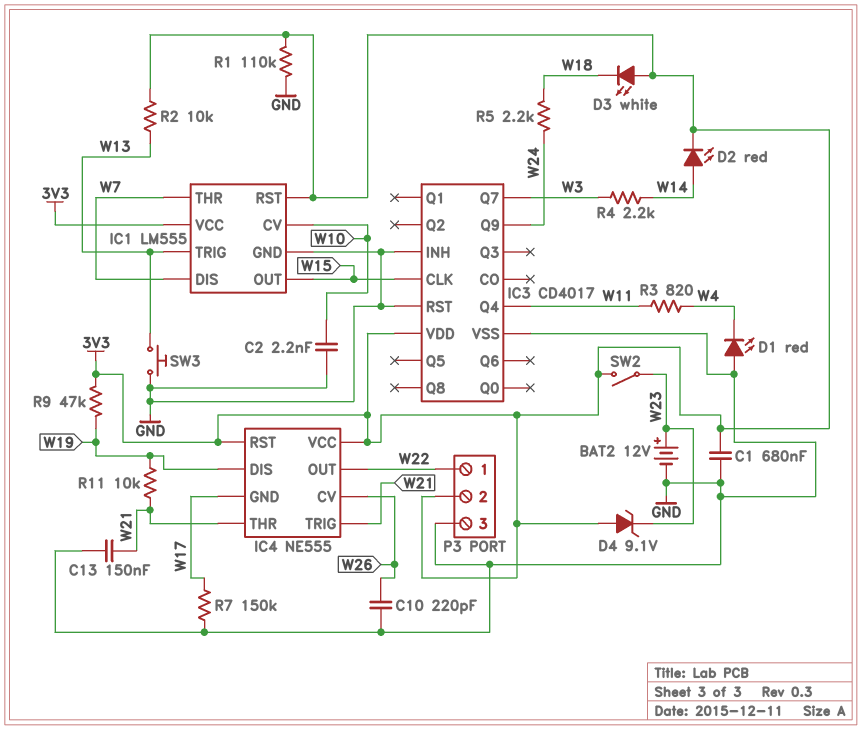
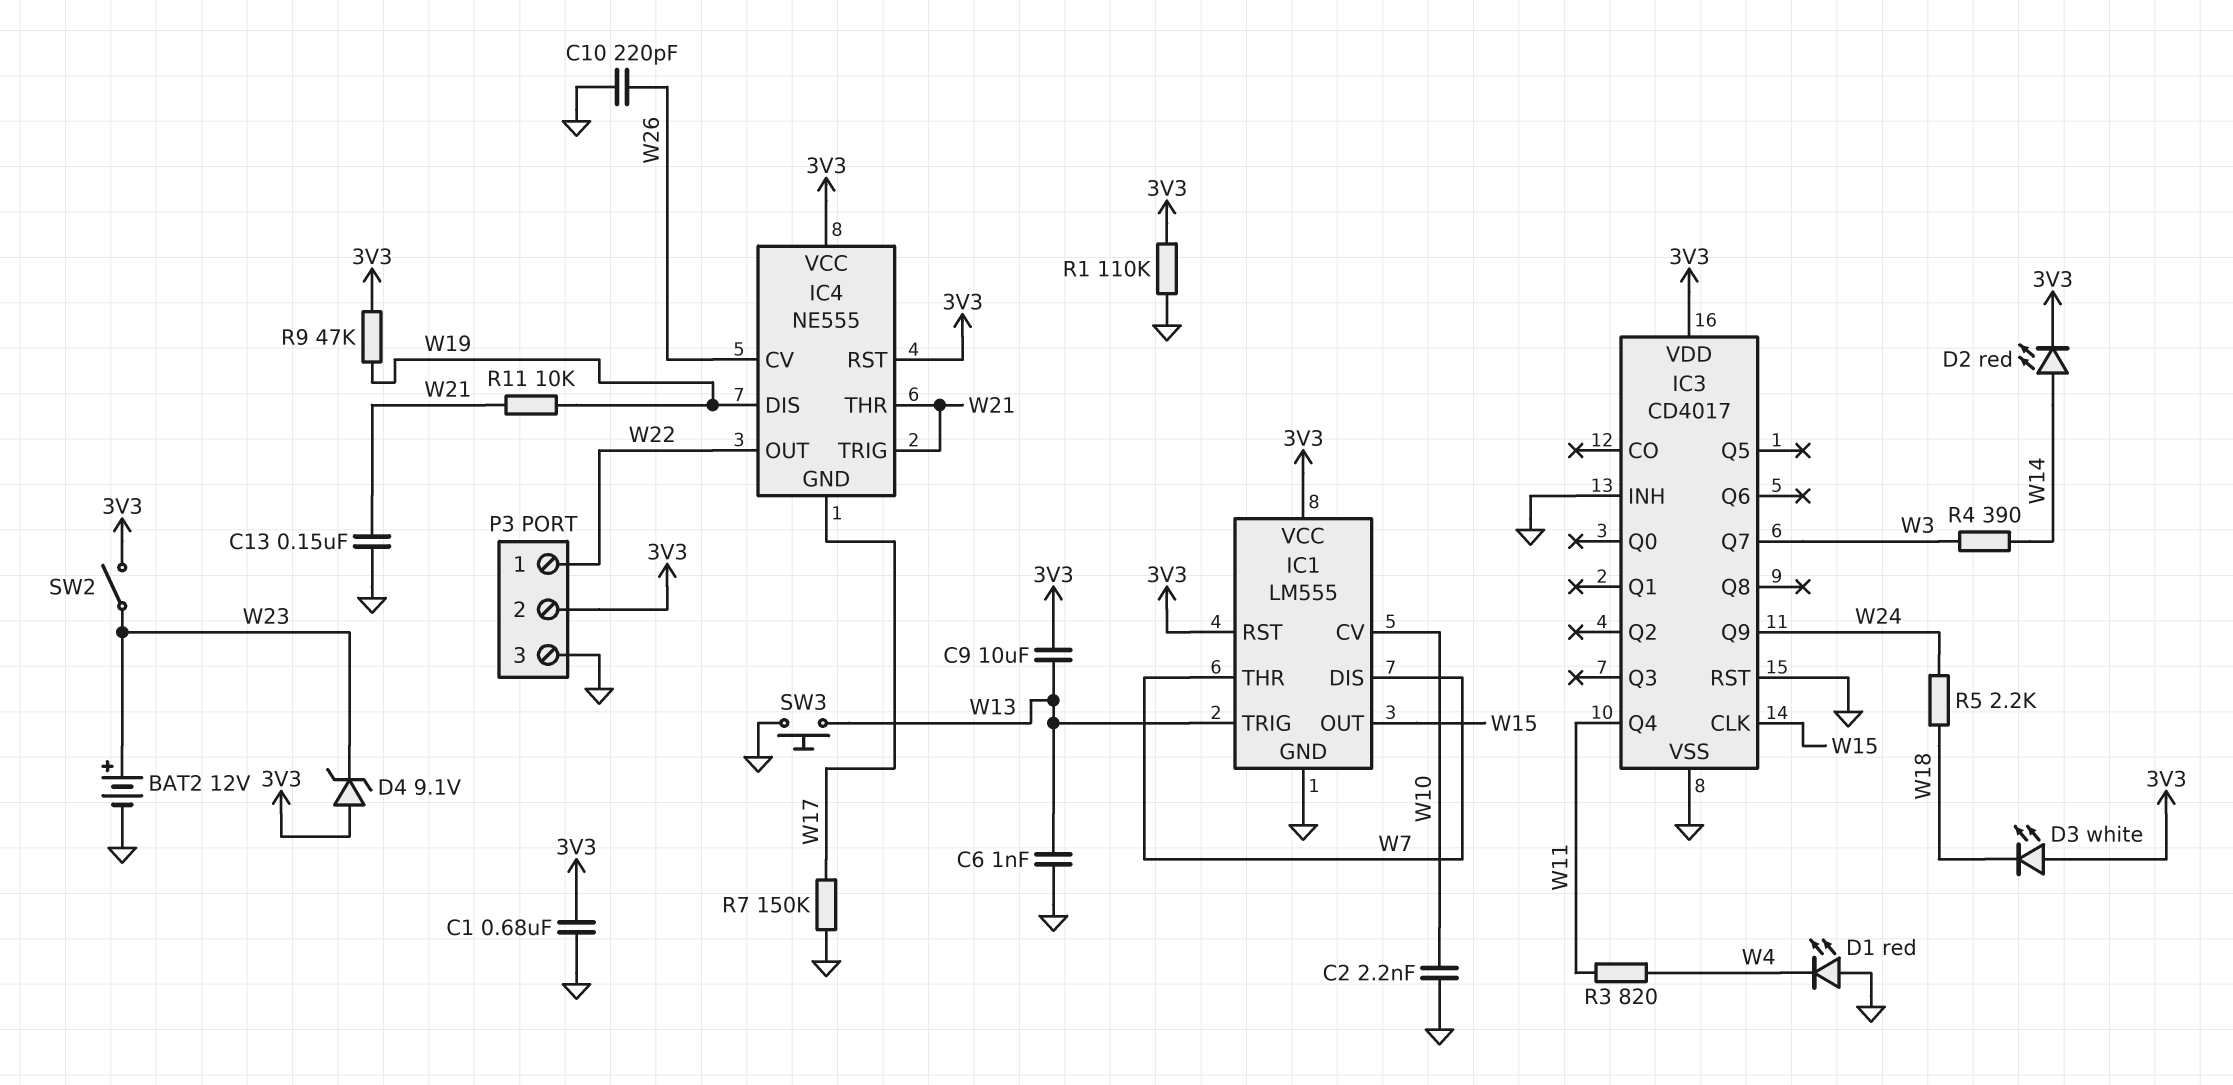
C6: none -> 1nF (GND, W13)
C9: none -> 10uF (3V3, W13)
R2: 10k (3V3, W13) -> none
R4: 2.2k (W3, W14) -> 390 (W3, W14)

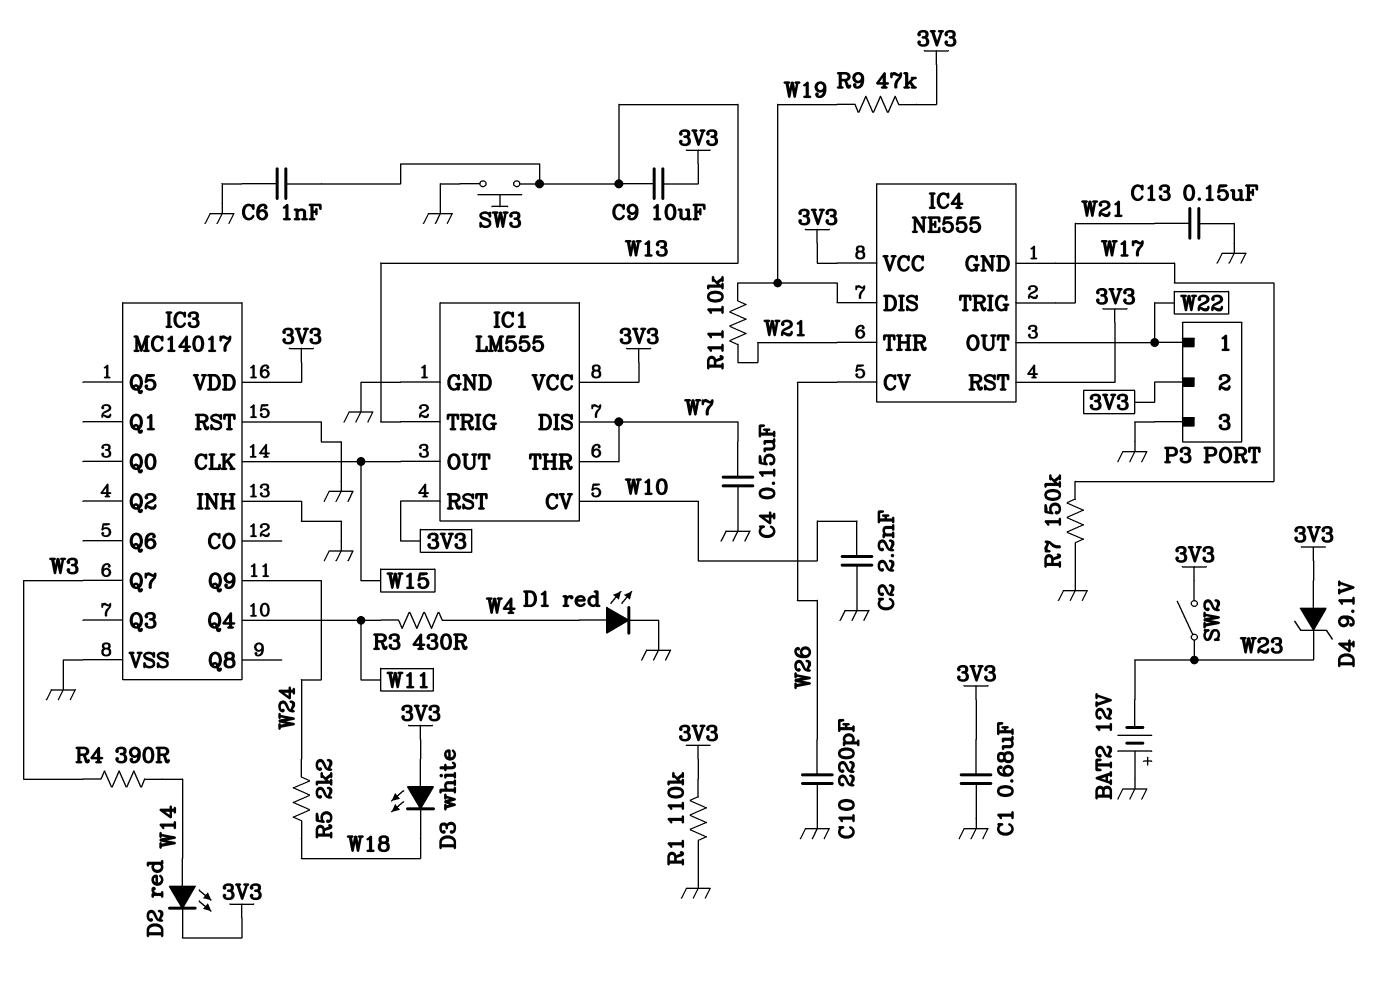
BAT2: 12V (plus W23, minus GND) -> 12V (plus GND, minus W23)
C4: none -> 150nF (GND, W7)
D1: LED red (A GND, K W4) -> LED red (A W4, K GND)
IC3: CD4017 -> MC14017
R3: 820 (W4, W11) -> 430 (W4, W11)

